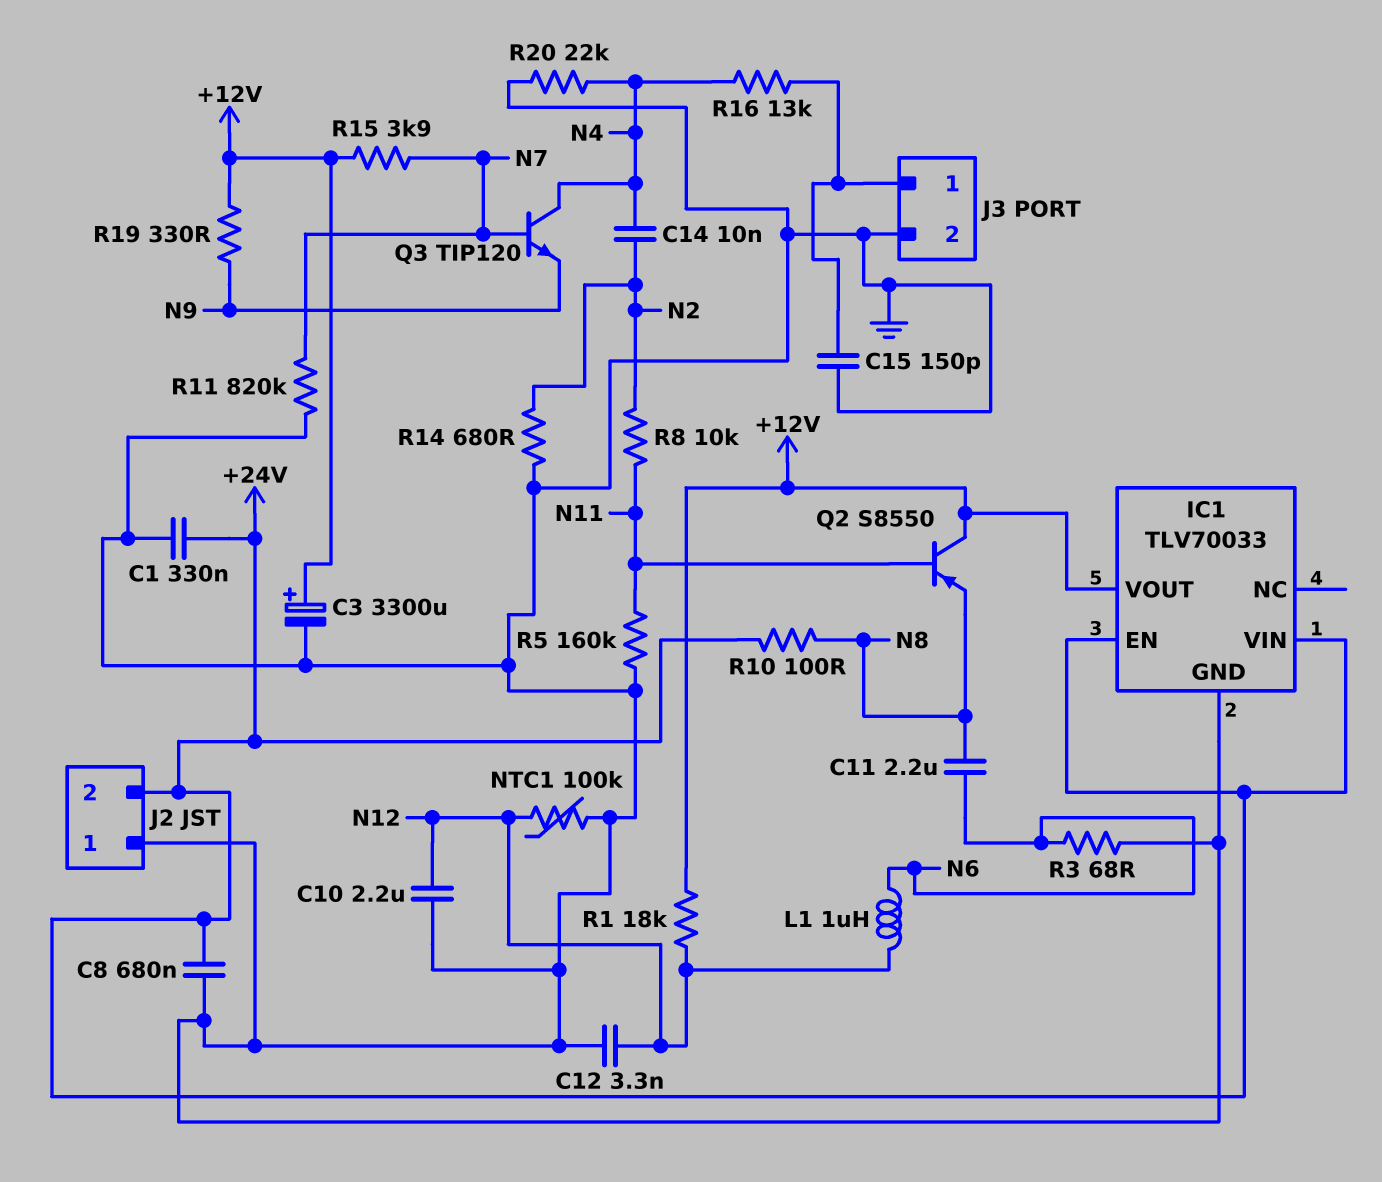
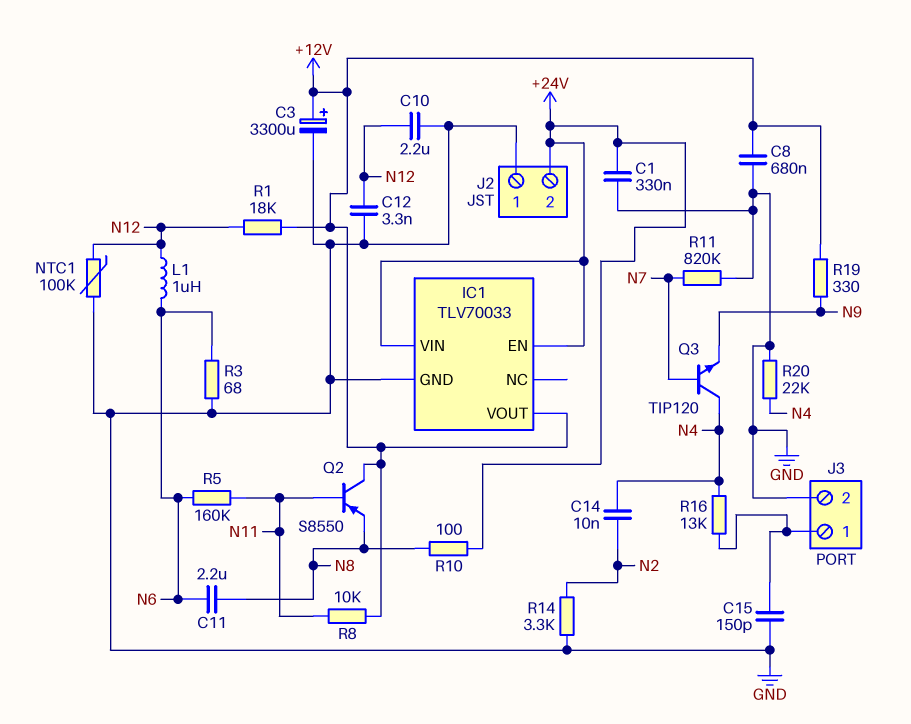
C8: 680nF (+24V, GND) -> 680nF (+12V, GND)
R5: 160k (GND, N11) -> 160k (N6, N11)
R8: 10k (N2, N11) -> 10k (+12V, N11)
R14: 680 (GND, N2) -> 3.3k (GND, N2)
R15: 3.9k (+12V, N7) -> none

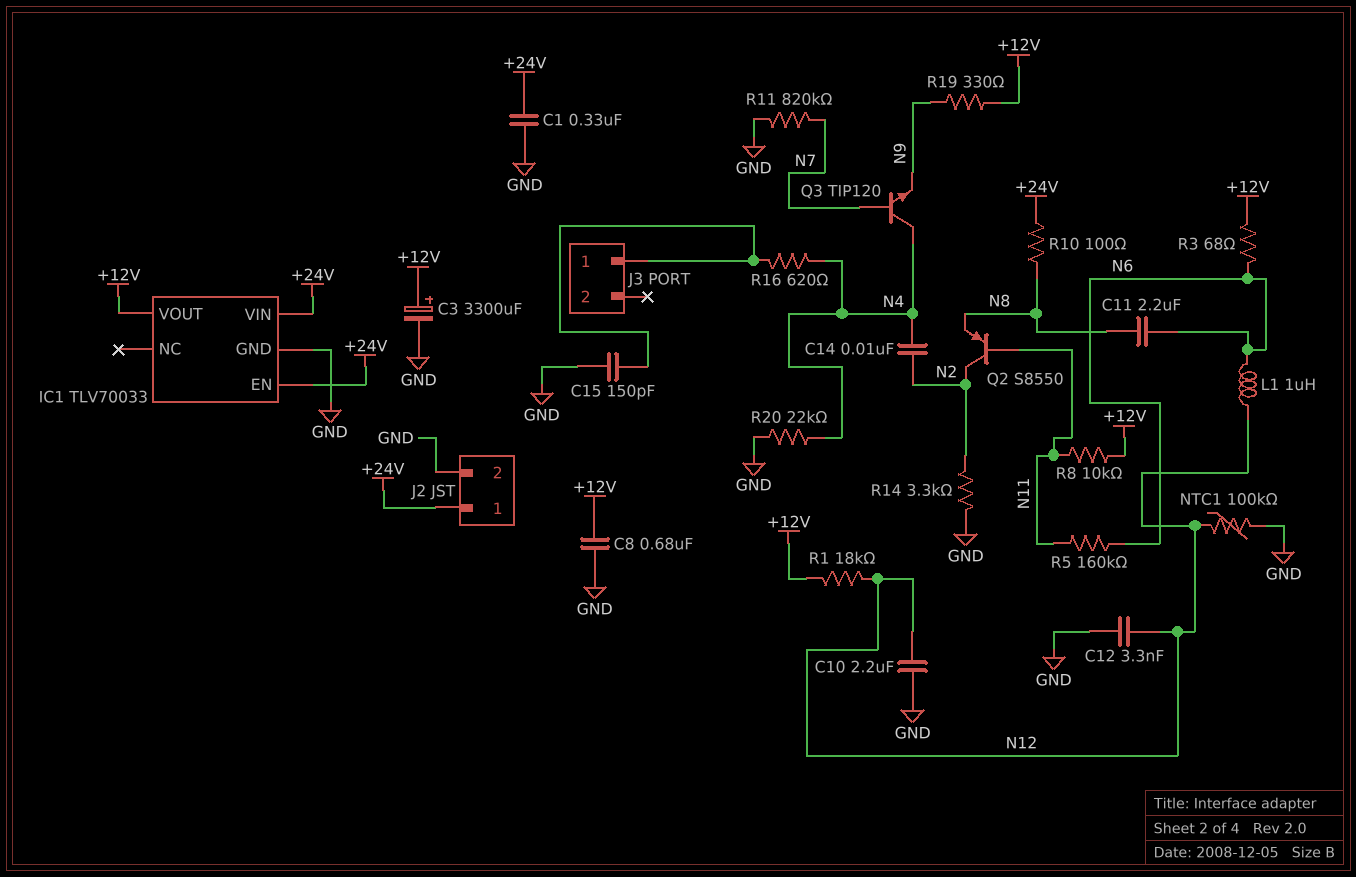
J2 pin 1: GND -> +24V
J2 pin 2: +24V -> GND
J3 pin 2: GND -> none
Q2: PNP S8550 (B N11, C +12V, E N8) -> PNP S8550 (B N11, C N2, E N8)
R3: 68 (GND, N6) -> 68 (+12V, N6)
R16: 13k (J3/1, N4) -> 620 (J3/1, N4)

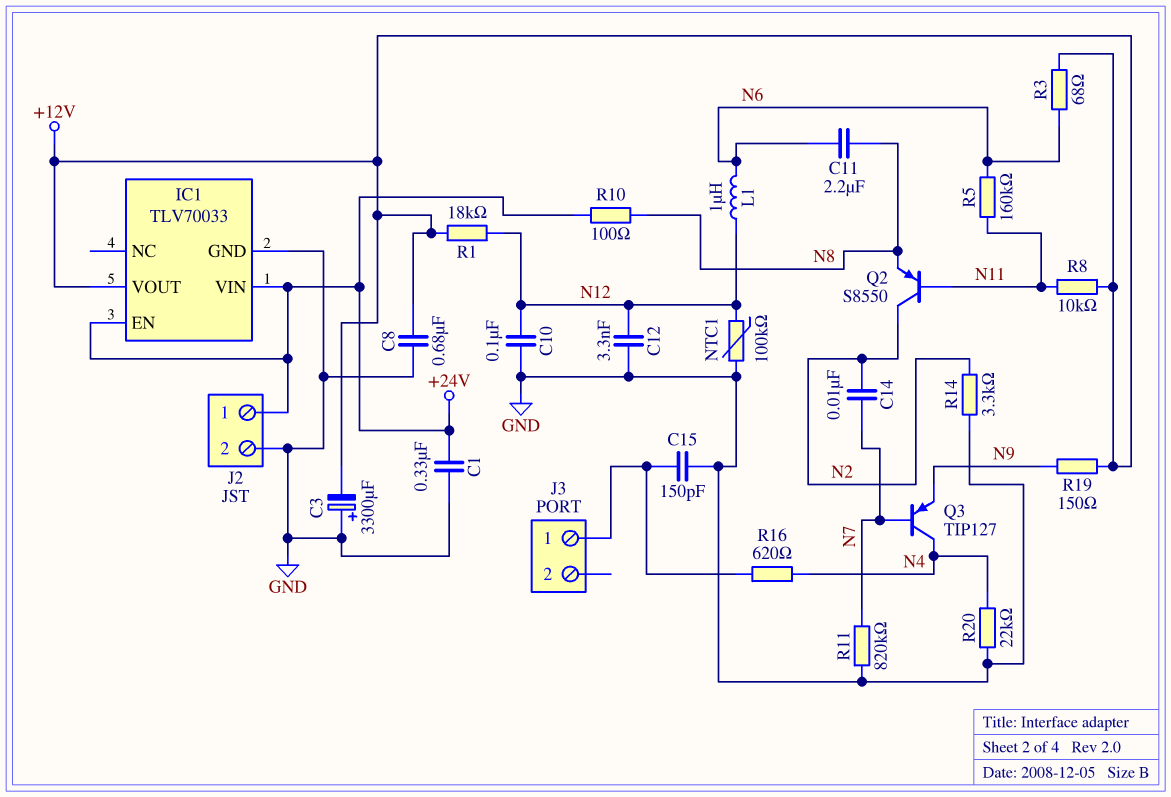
C3: 3300uF (plus +12V, minus GND) -> 3300uF (plus GND, minus +12V)
C10: 2.2uF (GND, N12) -> 100nF (GND, N12)
C14: 10nF (N2, N4) -> 10nF (N2, N7)
Q3: NPN TIP120 (B N7, C N4, E N9) -> PNP TIP127 (B N7, C N4, E N9)
R19: 330 (+12V, N9) -> 150 (+12V, N9)

